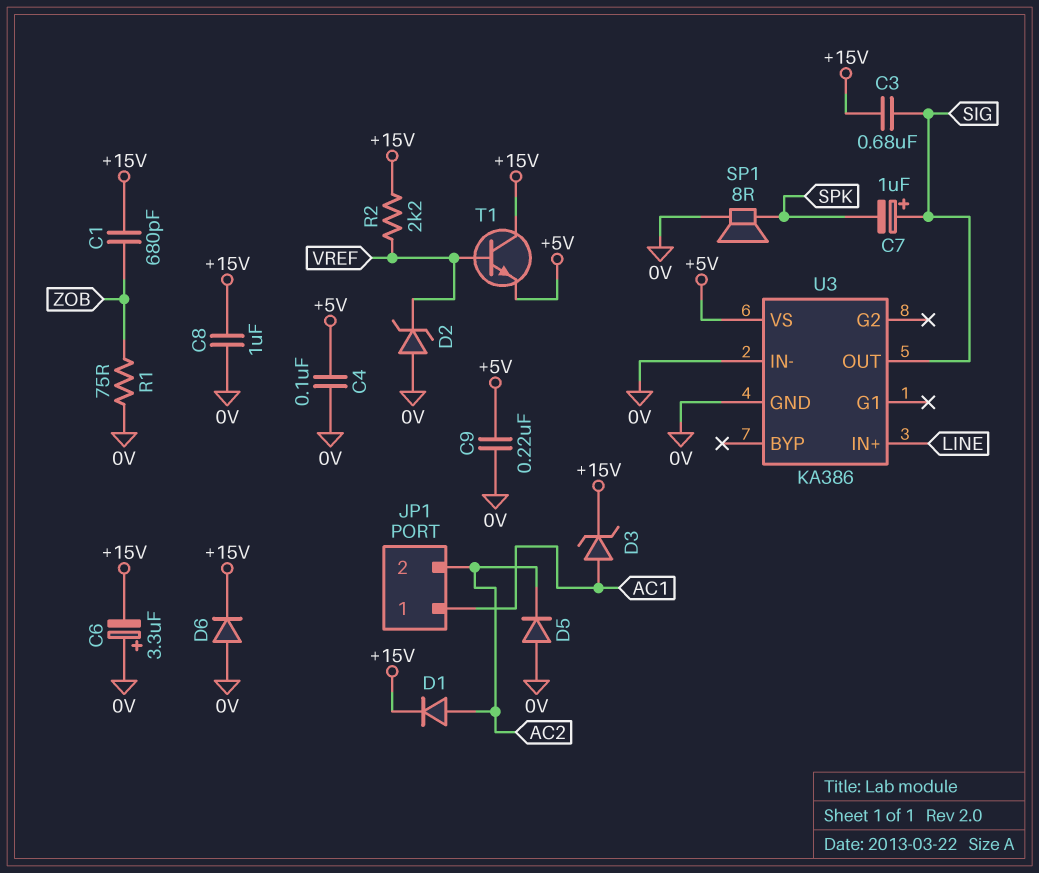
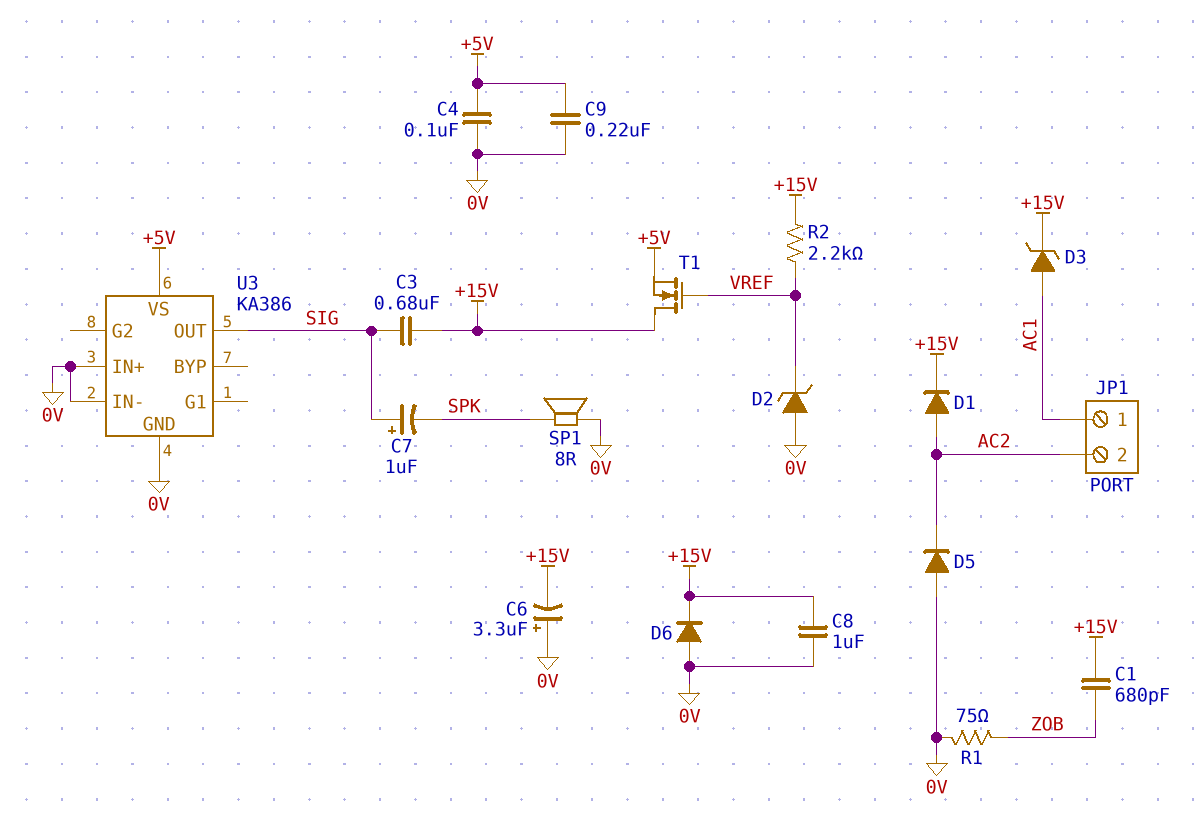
T1: NPN (B VREF, C +15V, E +5V) -> NMOS (G VREF, D +15V, S +5V)
U3 pin IN+: LINE -> 0V

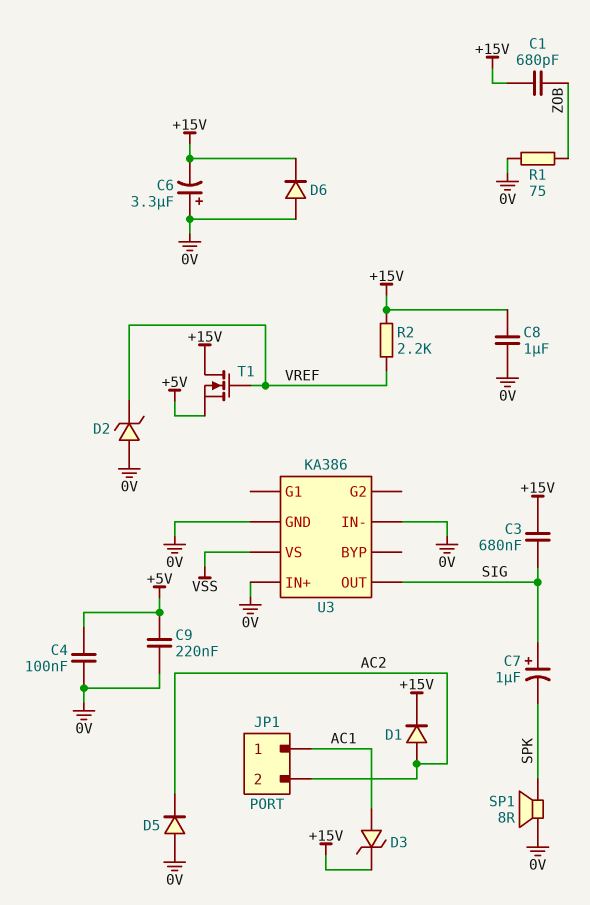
U3 pin VS: +5V -> VSS

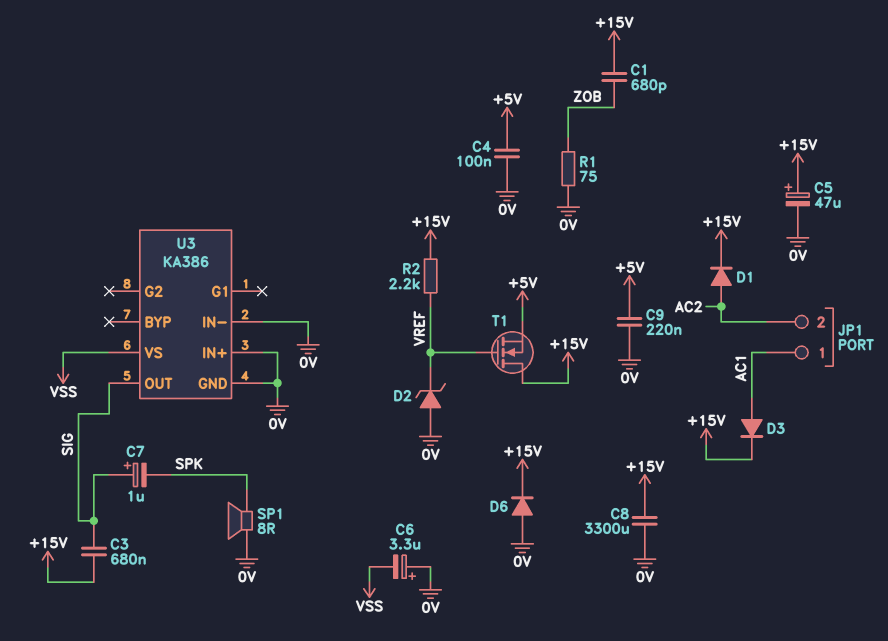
C5: none -> 47uF (plus +15V, minus 0V)
C6: 3.3uF (plus 0V, minus +15V) -> 3.3uF (plus 0V, minus VSS)
C8: 1uF (+15V, 0V) -> 3300uF (+15V, 0V)
D3: zener (A AC1, K +15V) -> diode (A AC1, K +15V)
D5: diode (A 0V, K AC2) -> none

